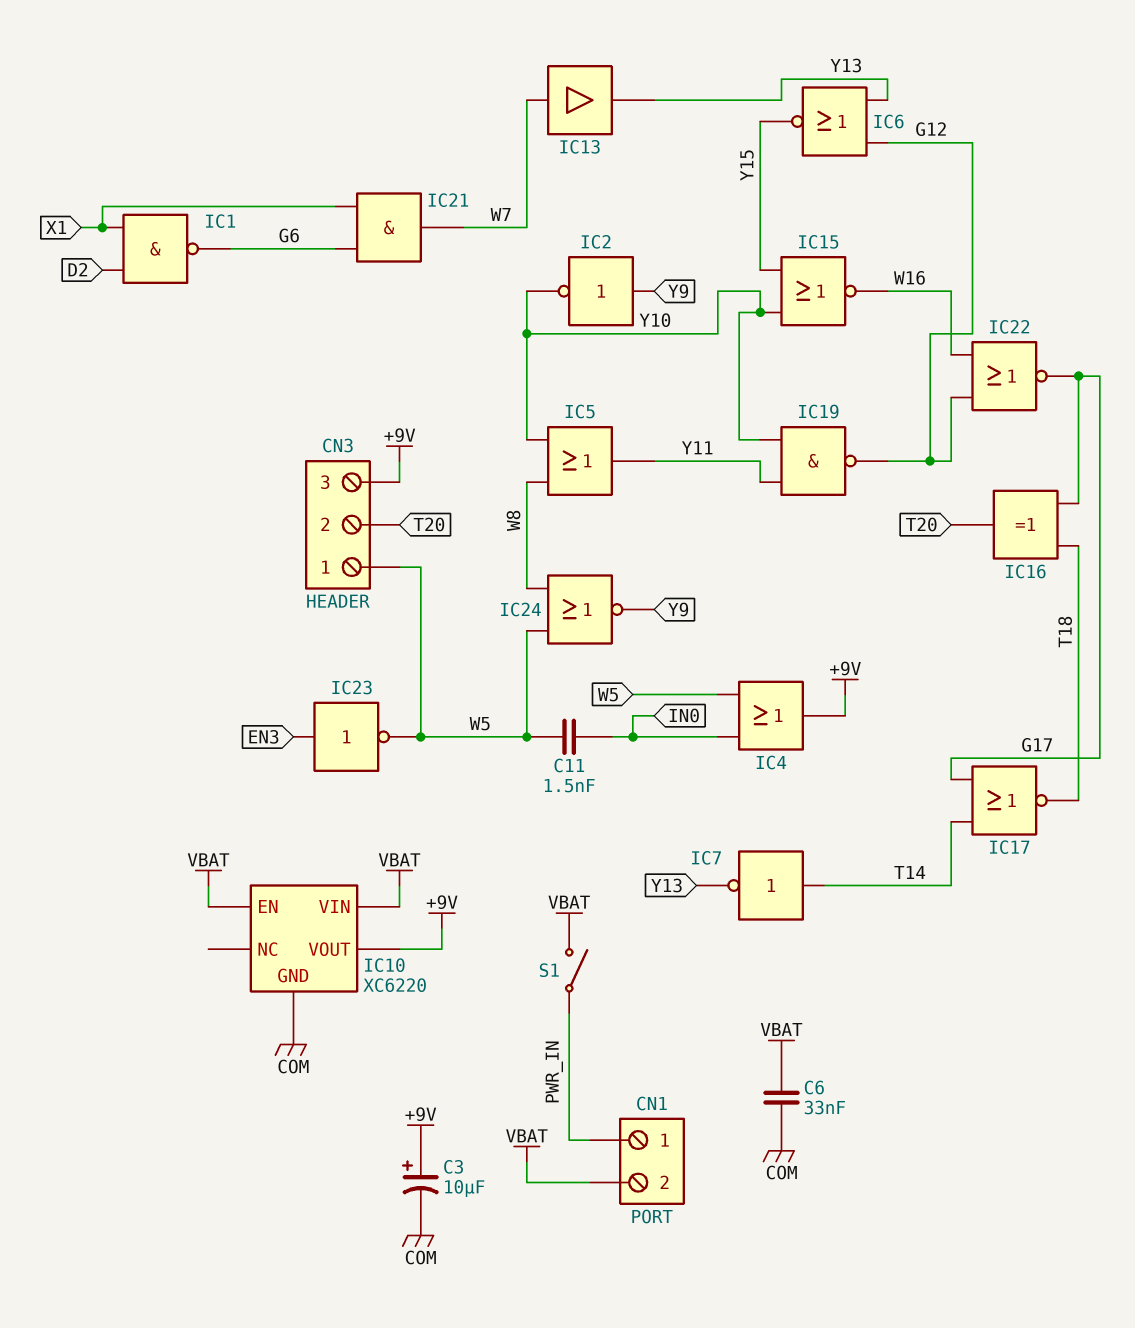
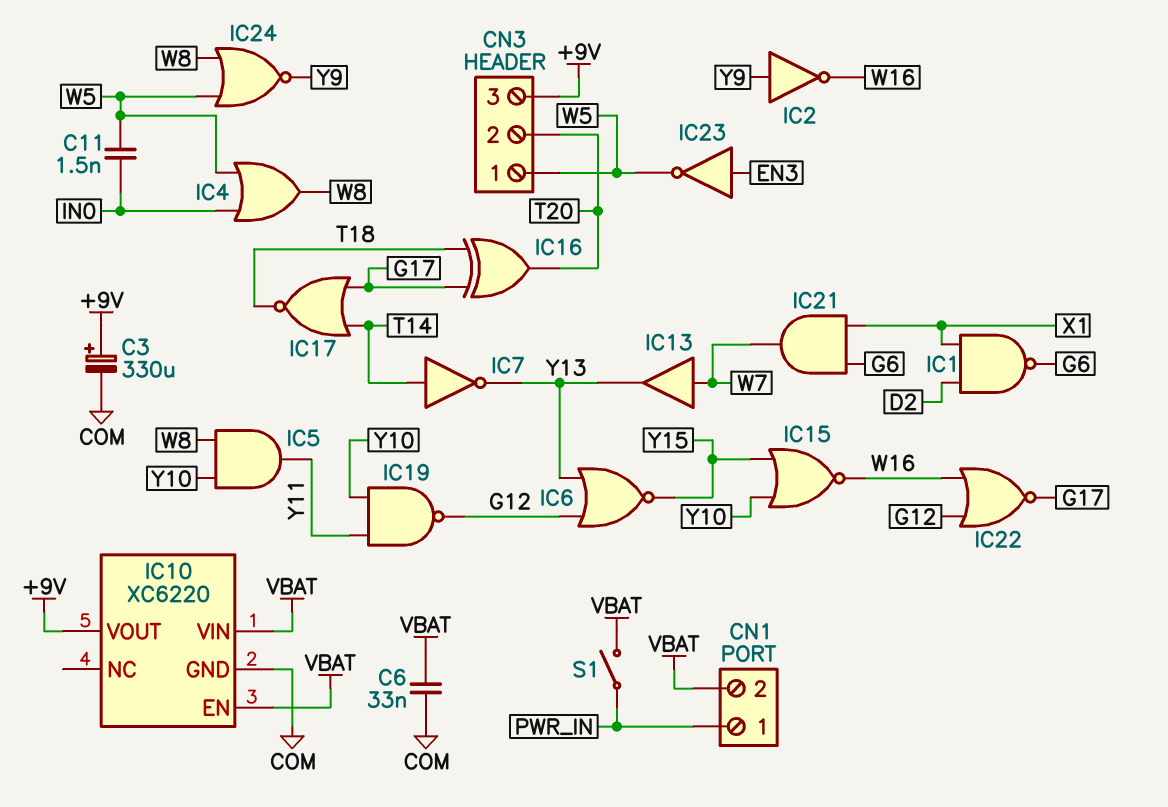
C3: 10uF (plus +9V, minus COM) -> 330uF (plus +9V, minus COM)
IC2: NOT (in Y9, out Y10) -> NOT (in Y9, out W16)
IC4: OR (in IN0, in W5, out +9V) -> OR (in IN0, in W5, out W8)
IC5: OR (in W8, in Y10, out Y11) -> AND (in W8, in Y10, out Y11)

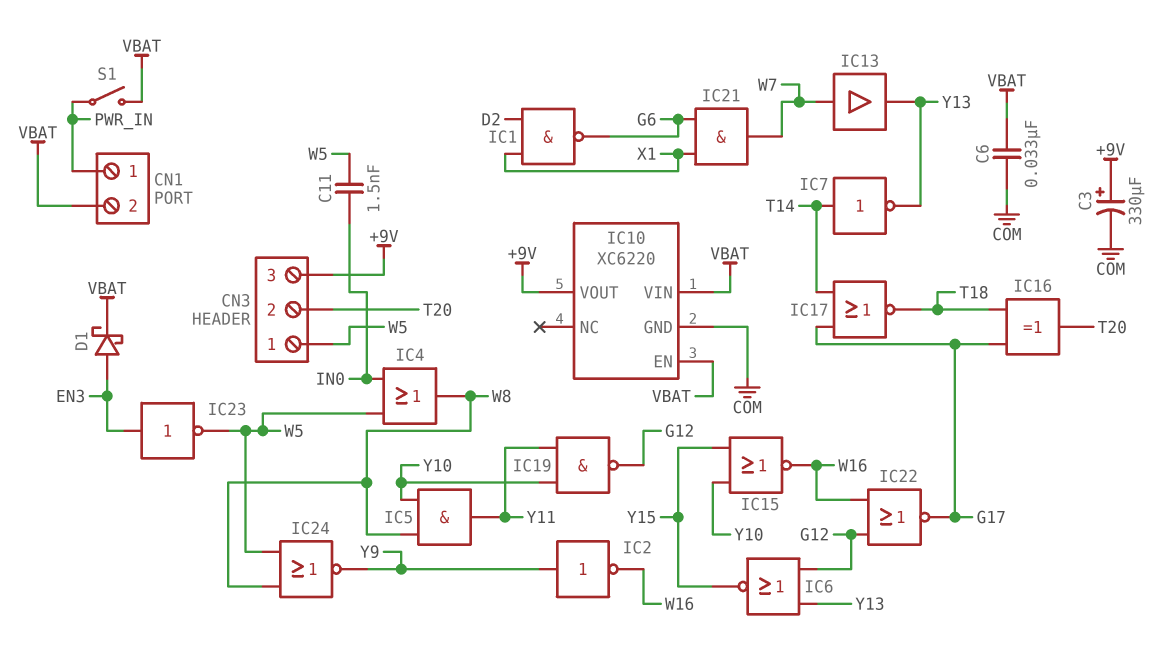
D1: none -> schottky (A EN3, K VBAT)

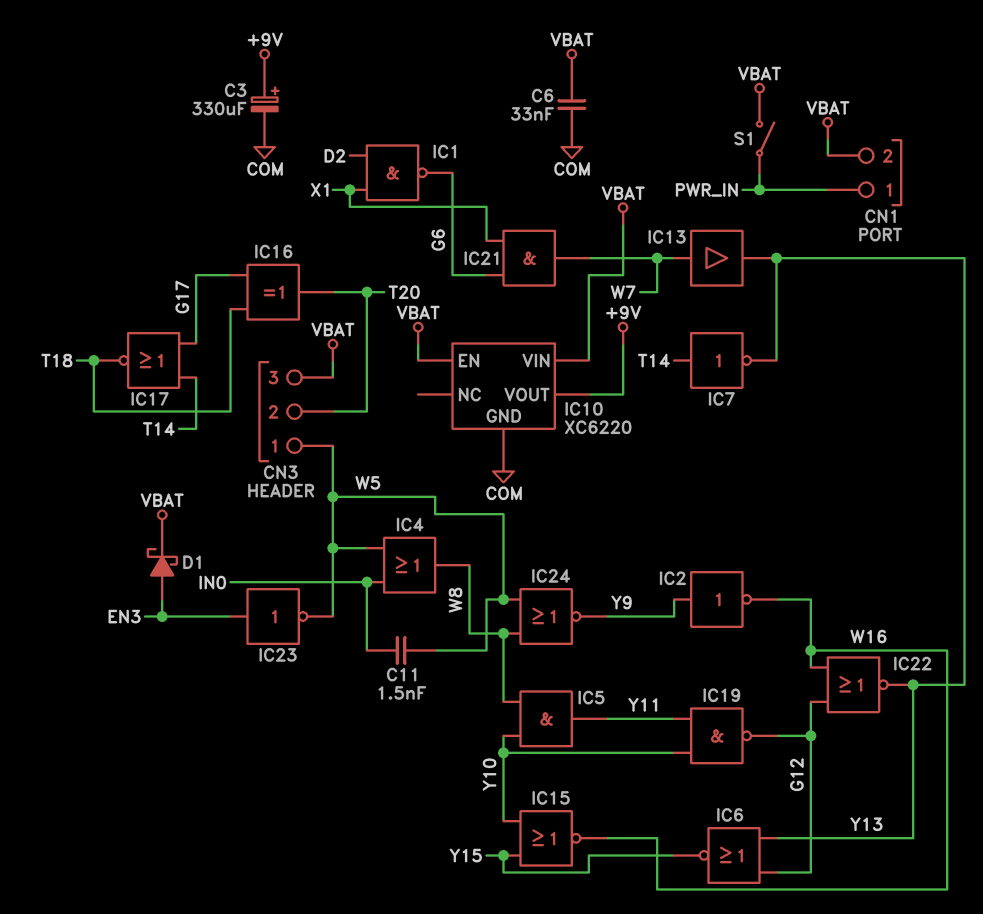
CN3 pin 3: +9V -> VBAT
IC22: NOR (in G12, in W16, out G17) -> NOR (in G12, in W16, out Y13)

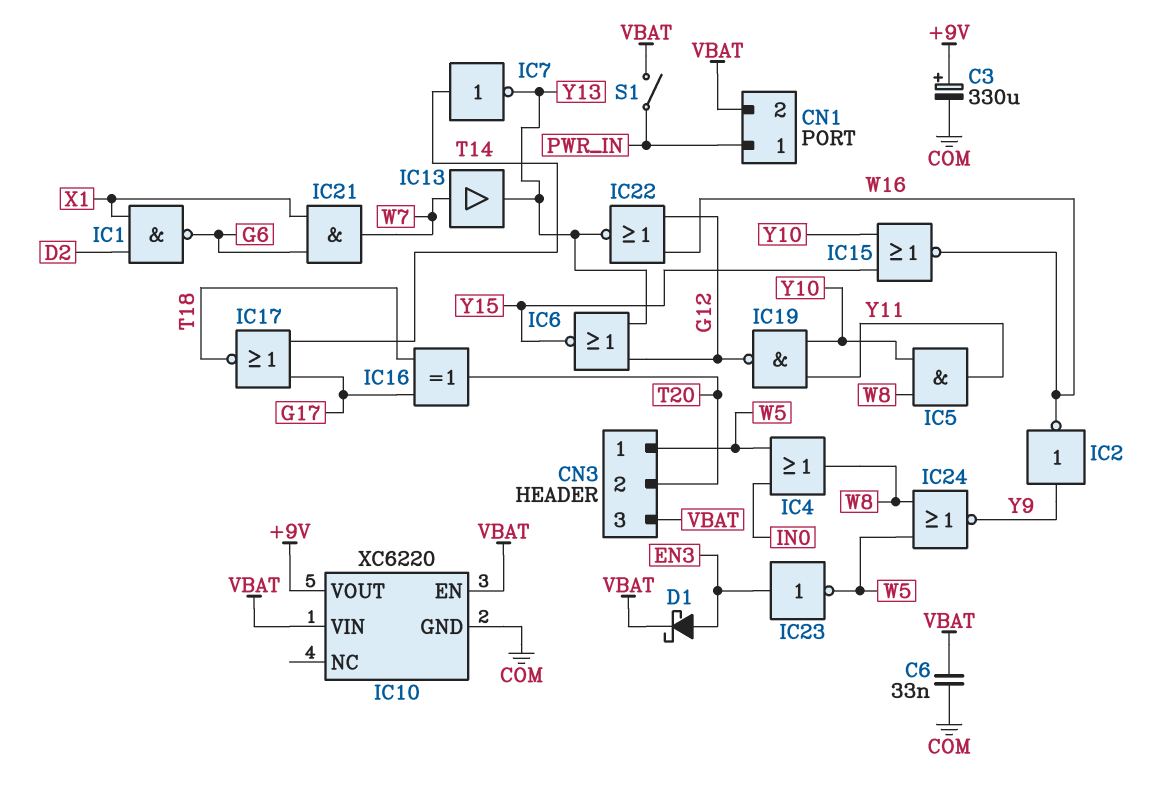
C11: 1.5nF (IN0, W5) -> none

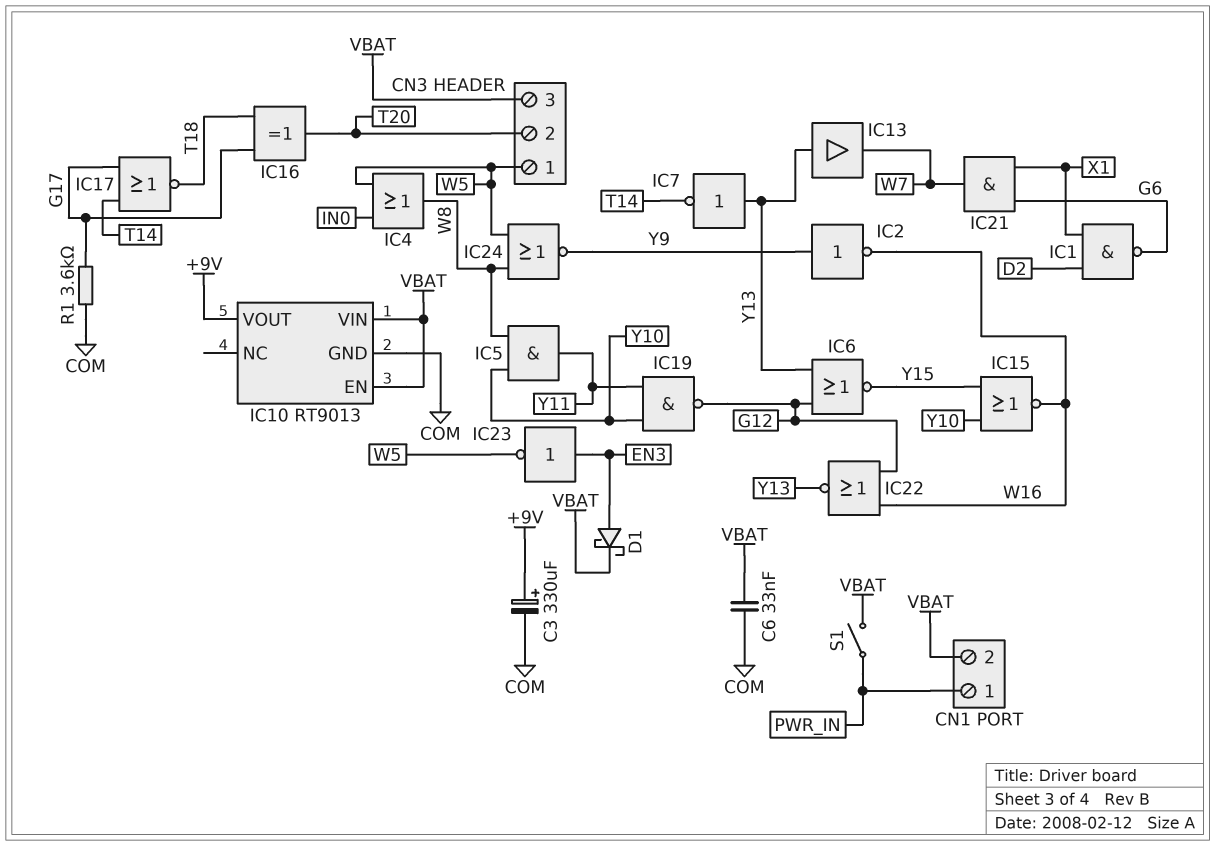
IC7: NOT (in T14, out Y13) -> NOT (in Y13, out T14)
IC10: XC6220 -> RT9013
IC13: buffer (in W7, out Y13) -> buffer (in Y13, out W7)
R1: none -> 3.6k (COM, G17)

